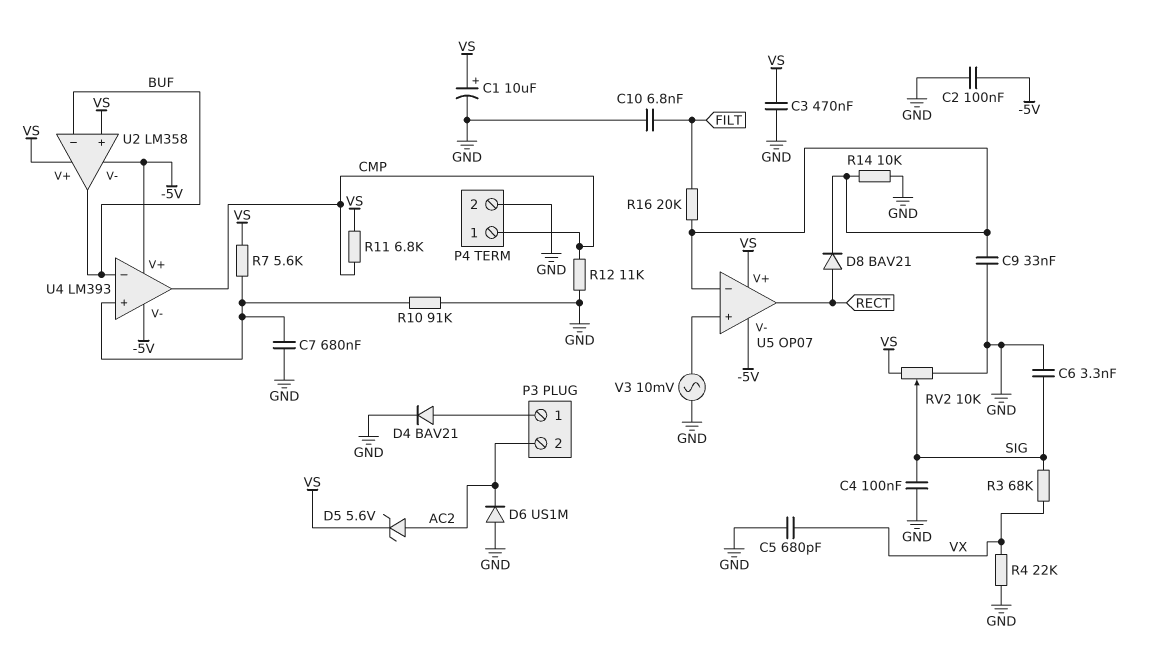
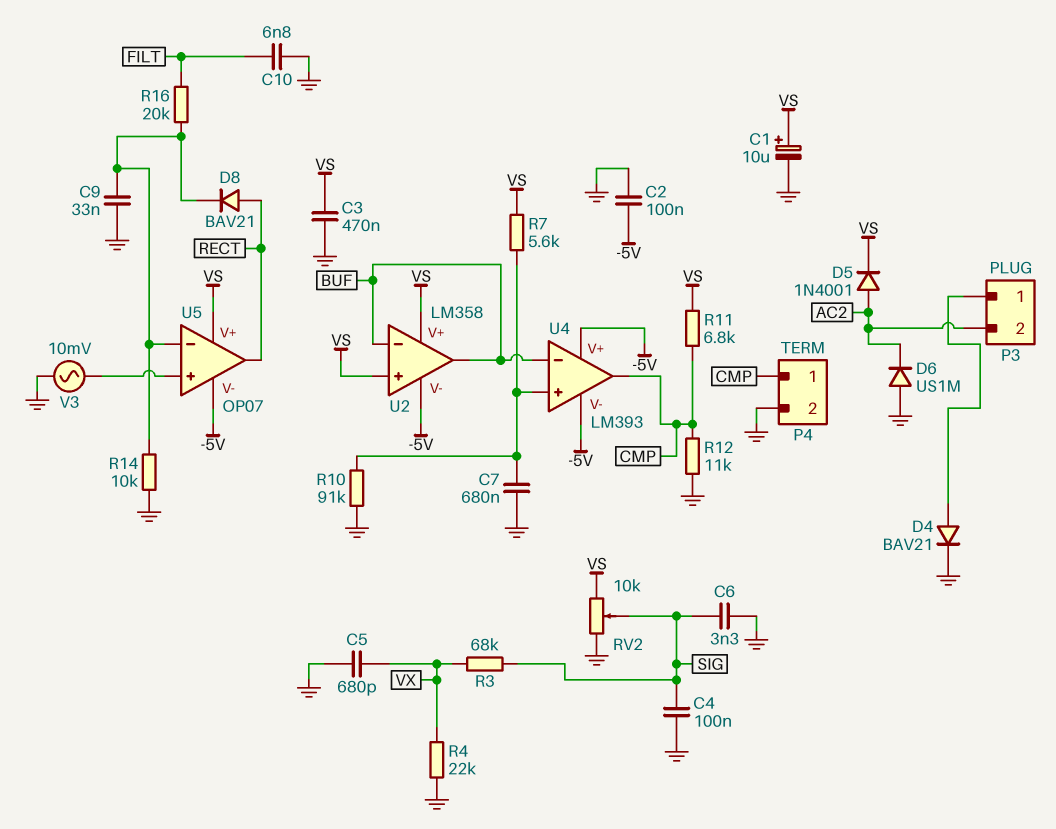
D5: zener 5.6V (A AC2, K VS) -> diode 1N4001 (A AC2, K VS)

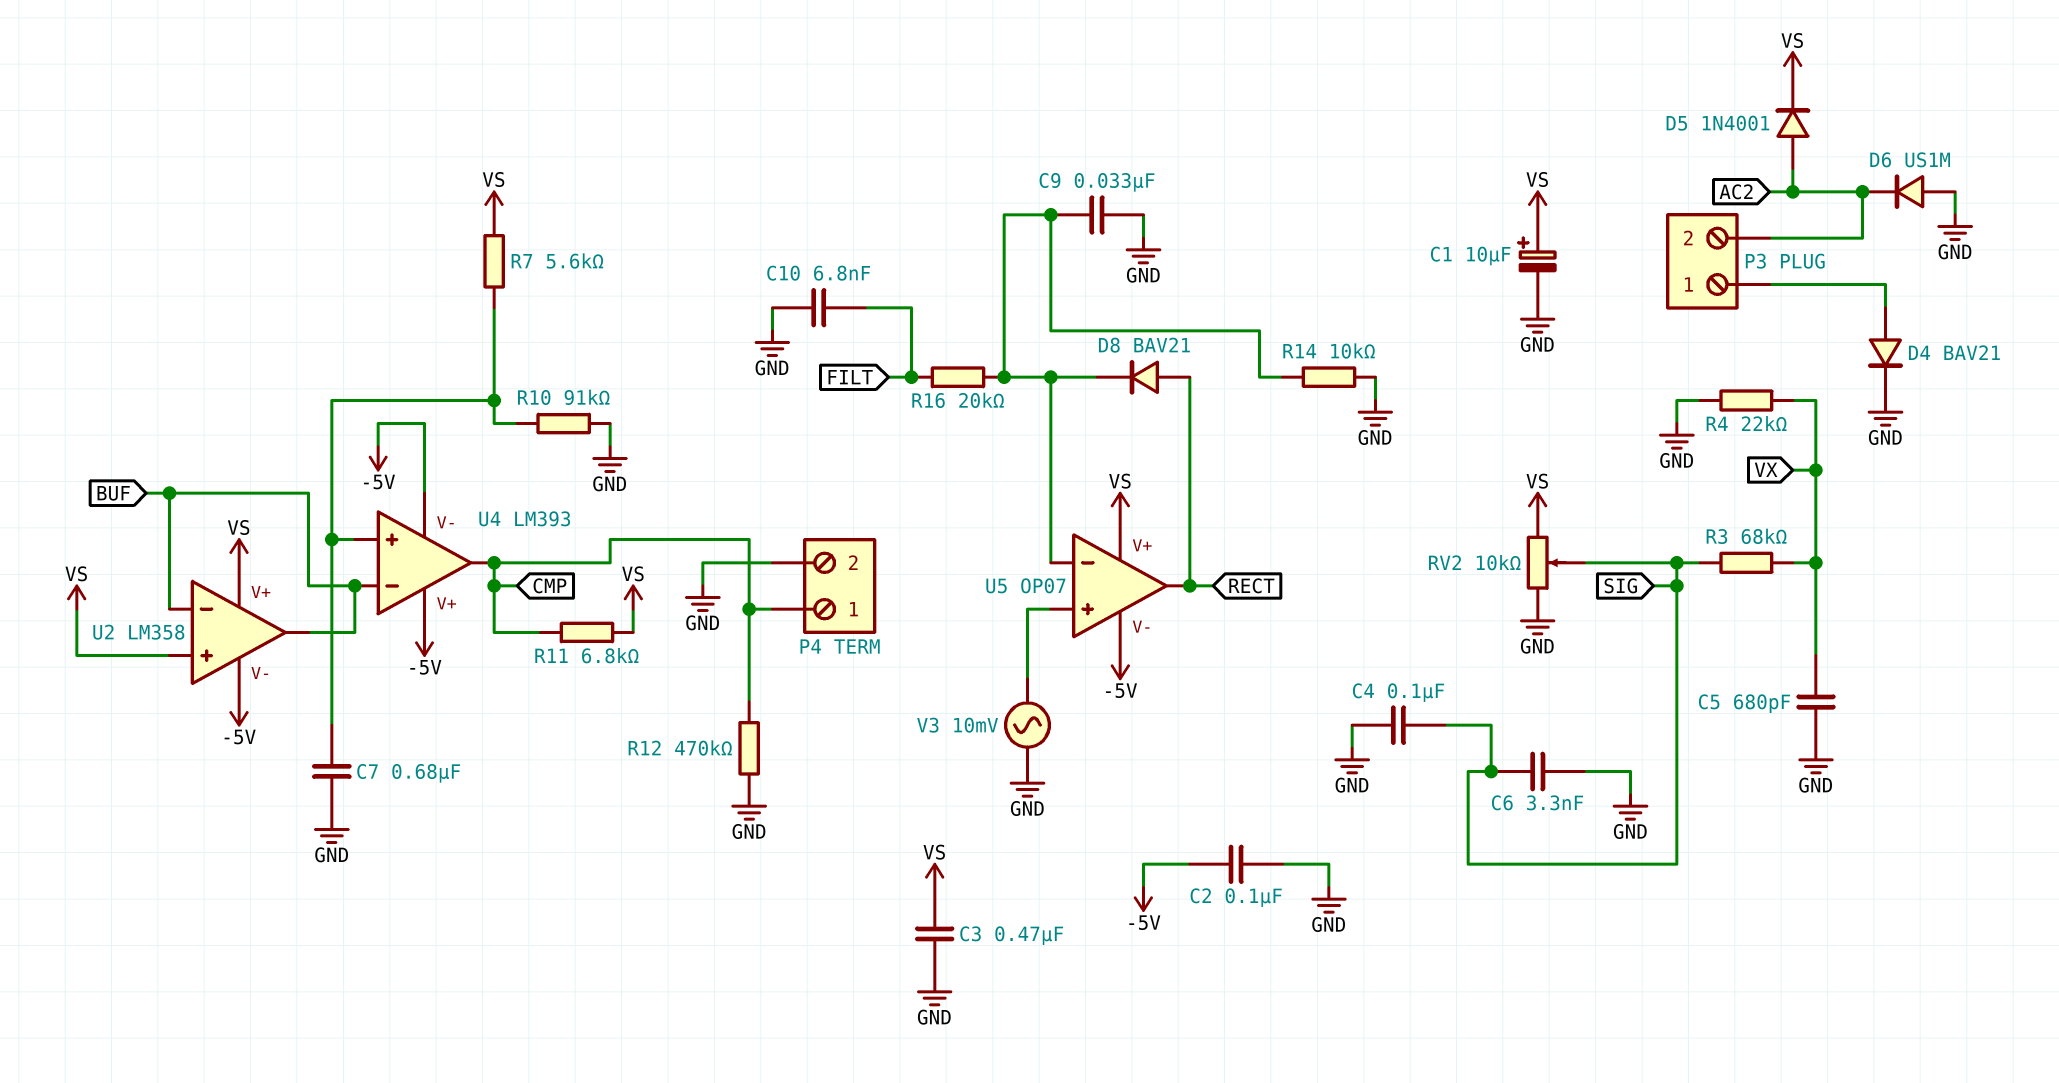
R12: 11k (CMP, GND) -> 470k (CMP, GND)

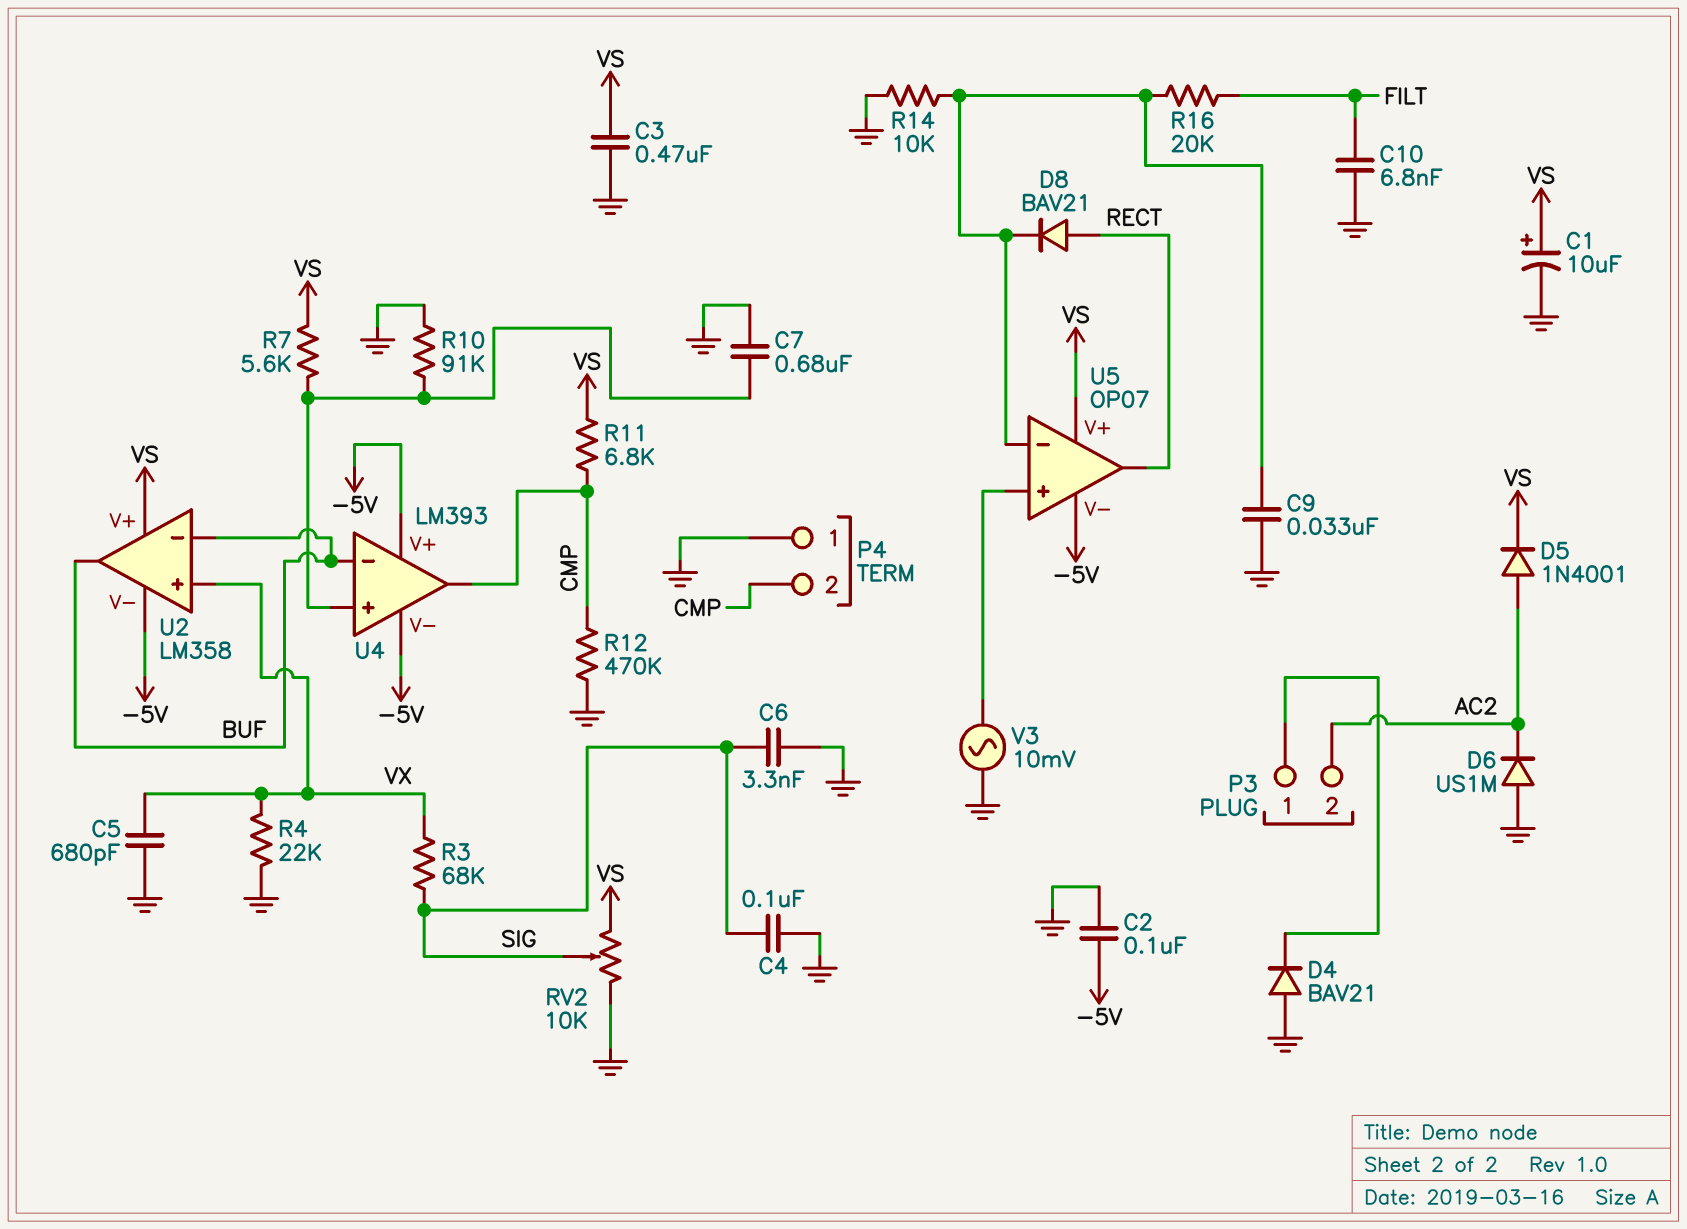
D4: diode BAV21 (A P3/1, K GND) -> diode BAV21 (A GND, K P3/1)
P4 pin 1: CMP -> GND
P4 pin 2: GND -> CMP
U2 pin in+: VS -> VX

